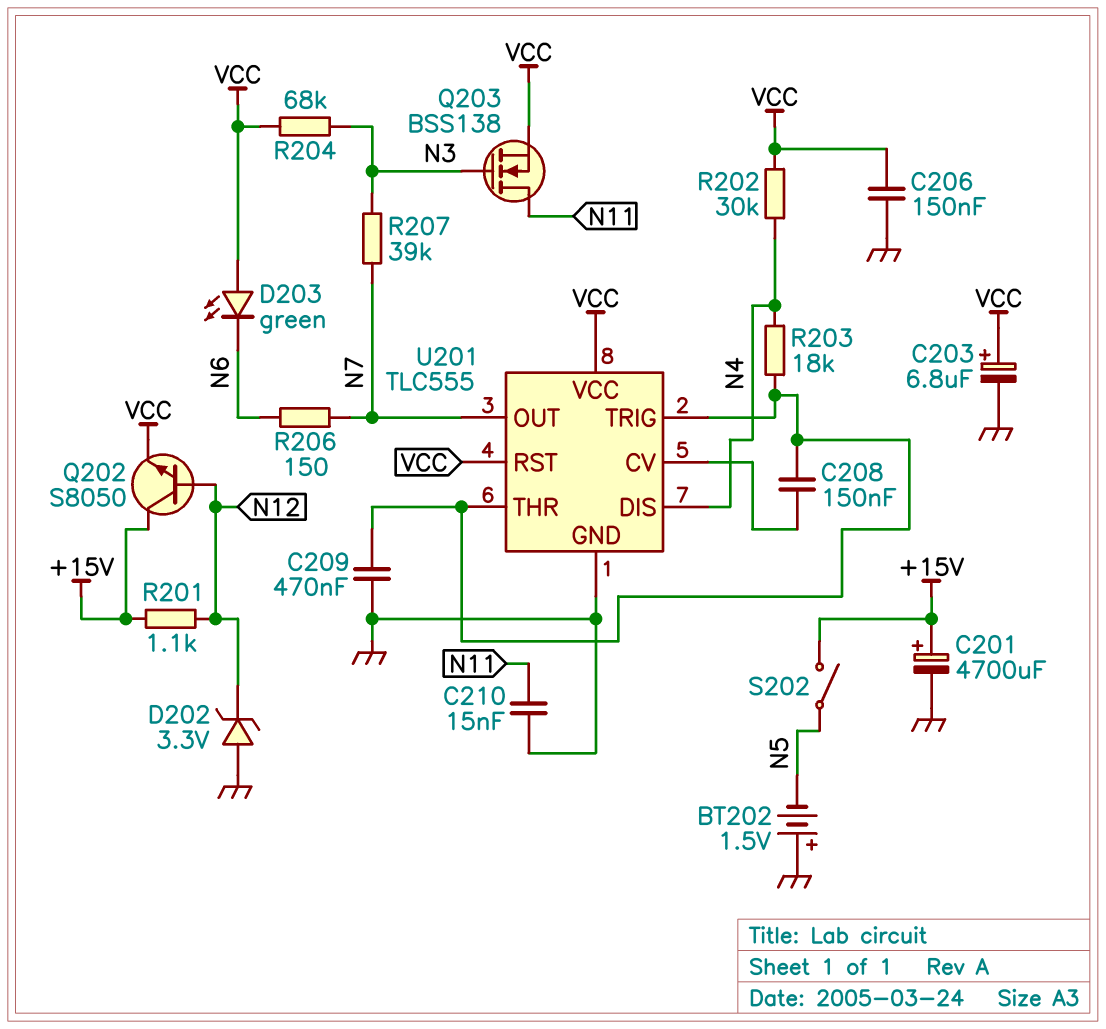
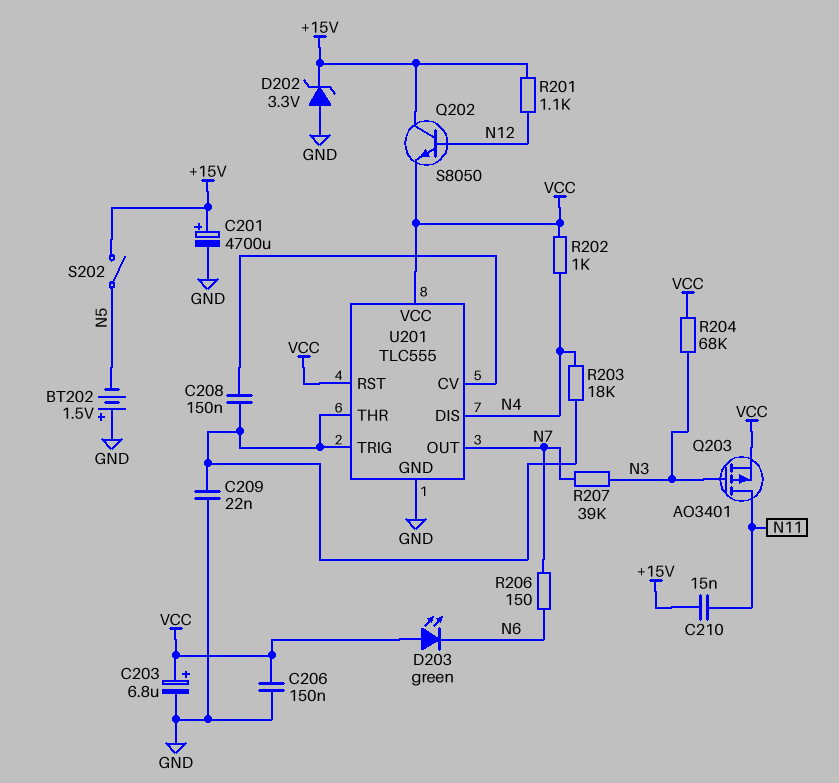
C209: 470nF (GND, U201/THR) -> 22nF (GND, U201/THR)
C210: 15nF (GND, N11) -> 15nF (+15V, N11)
D202: zener 3.3V (A GND, K N12) -> zener 3.3V (A GND, K +15V)
Q203: NMOS BSS138 (G N3, D N11, S VCC) -> PMOS AO3401 (G N3, D N11, S VCC)
R202: 30k (N4, VCC) -> 1k (N4, VCC)

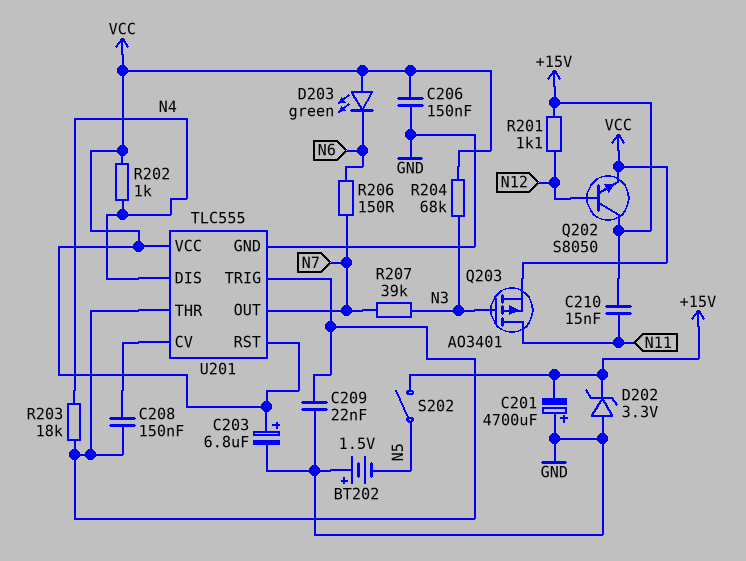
C201: 4700uF (plus +15V, minus GND) -> 4700uF (plus GND, minus +15V)

